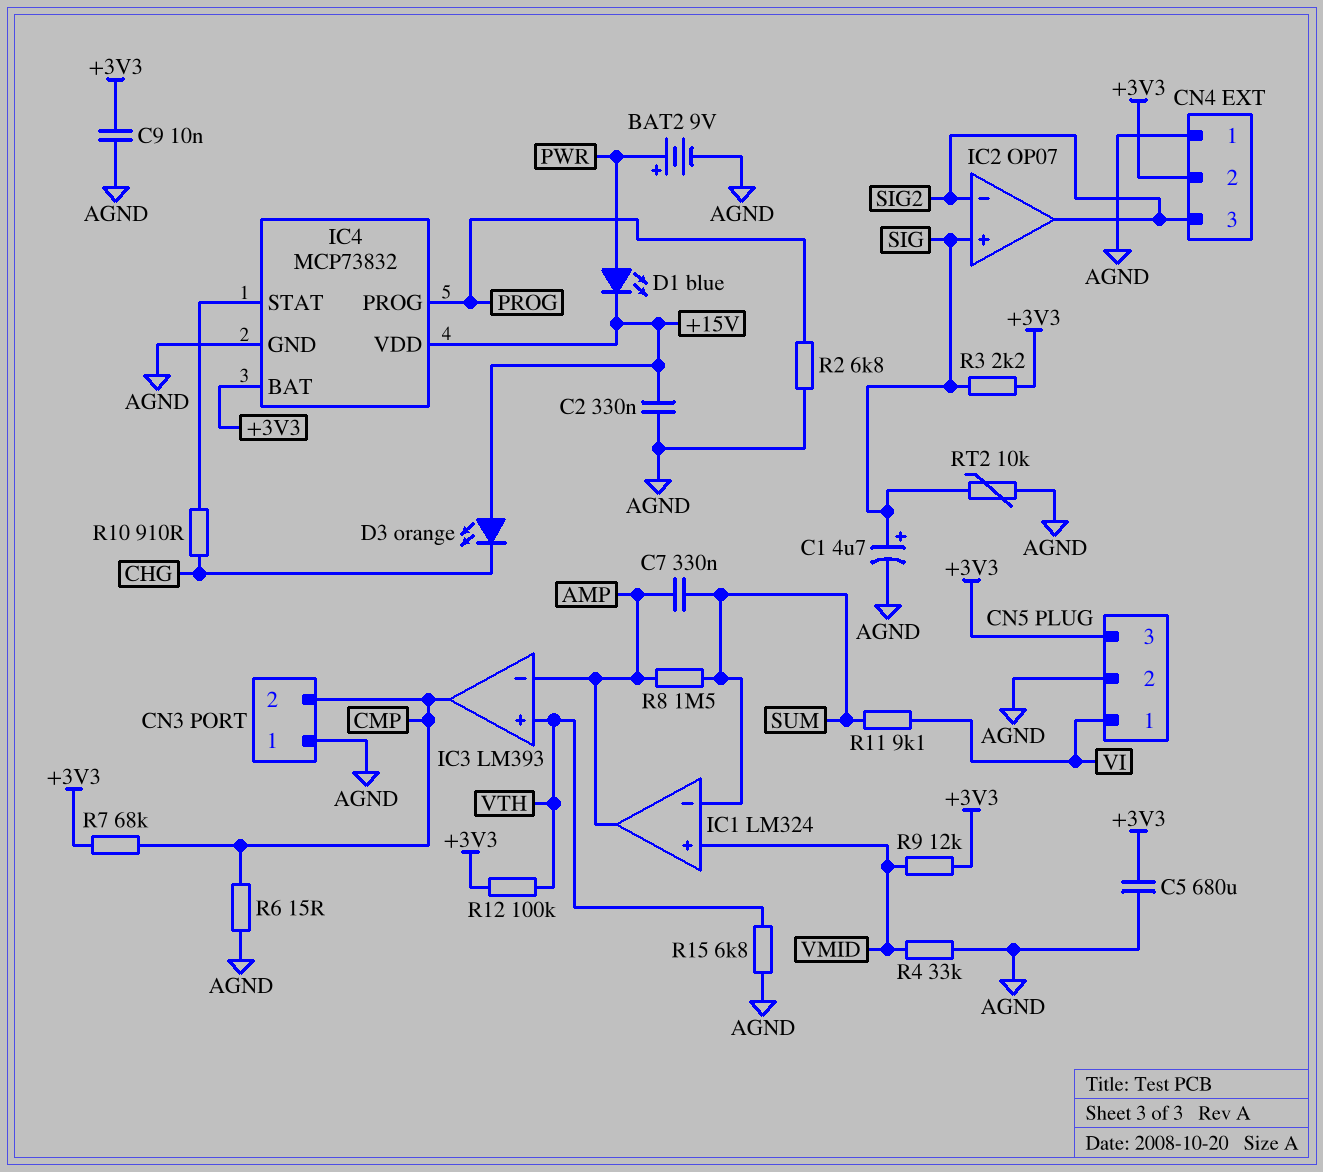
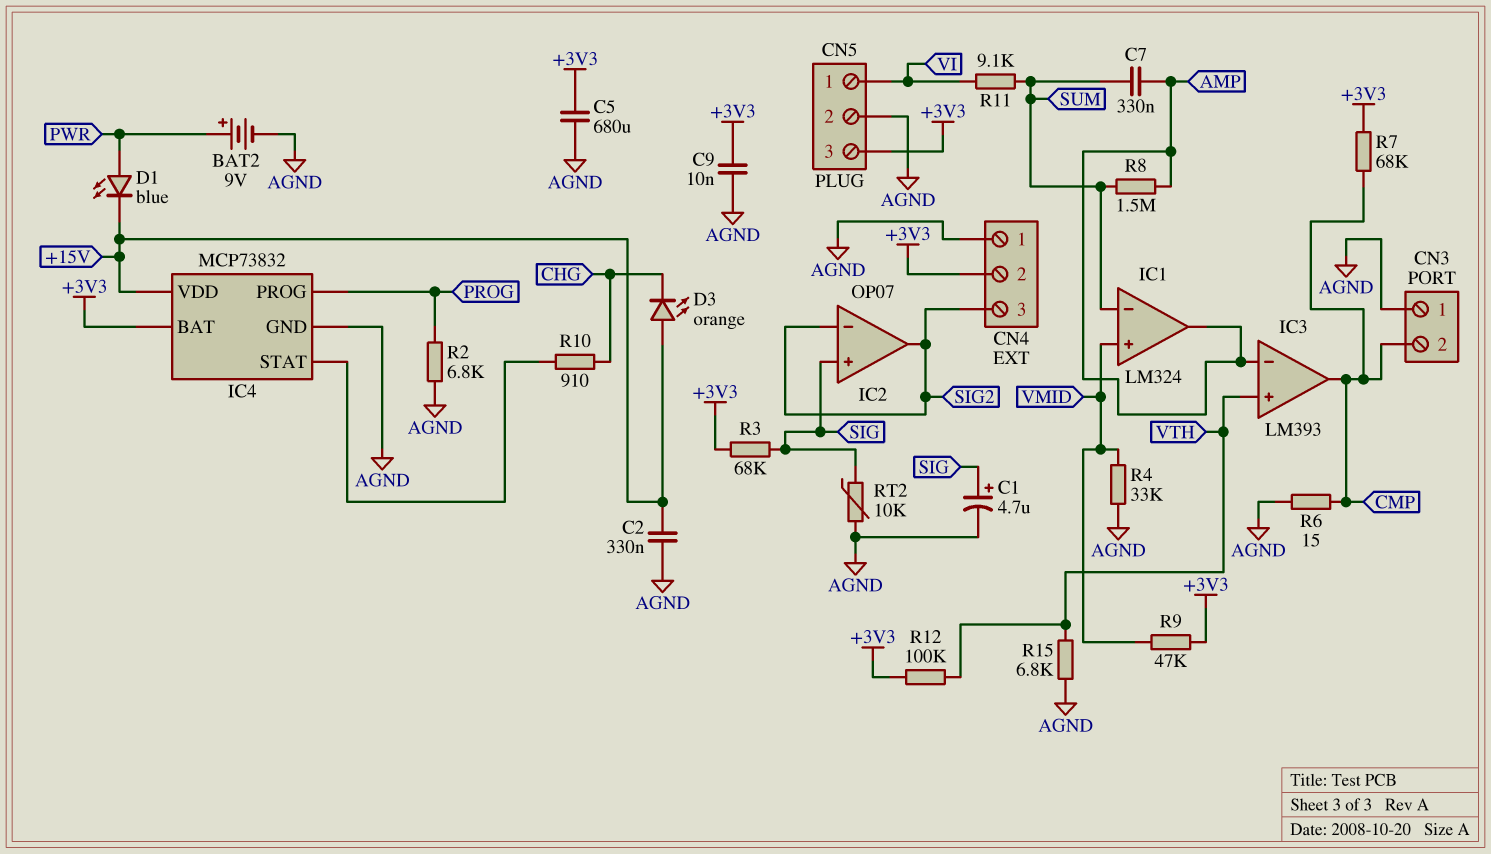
R3: 2.2k (+3V3, SIG) -> 68k (+3V3, SIG)
R9: 12k (+3V3, VMID) -> 47k (+3V3, VMID)

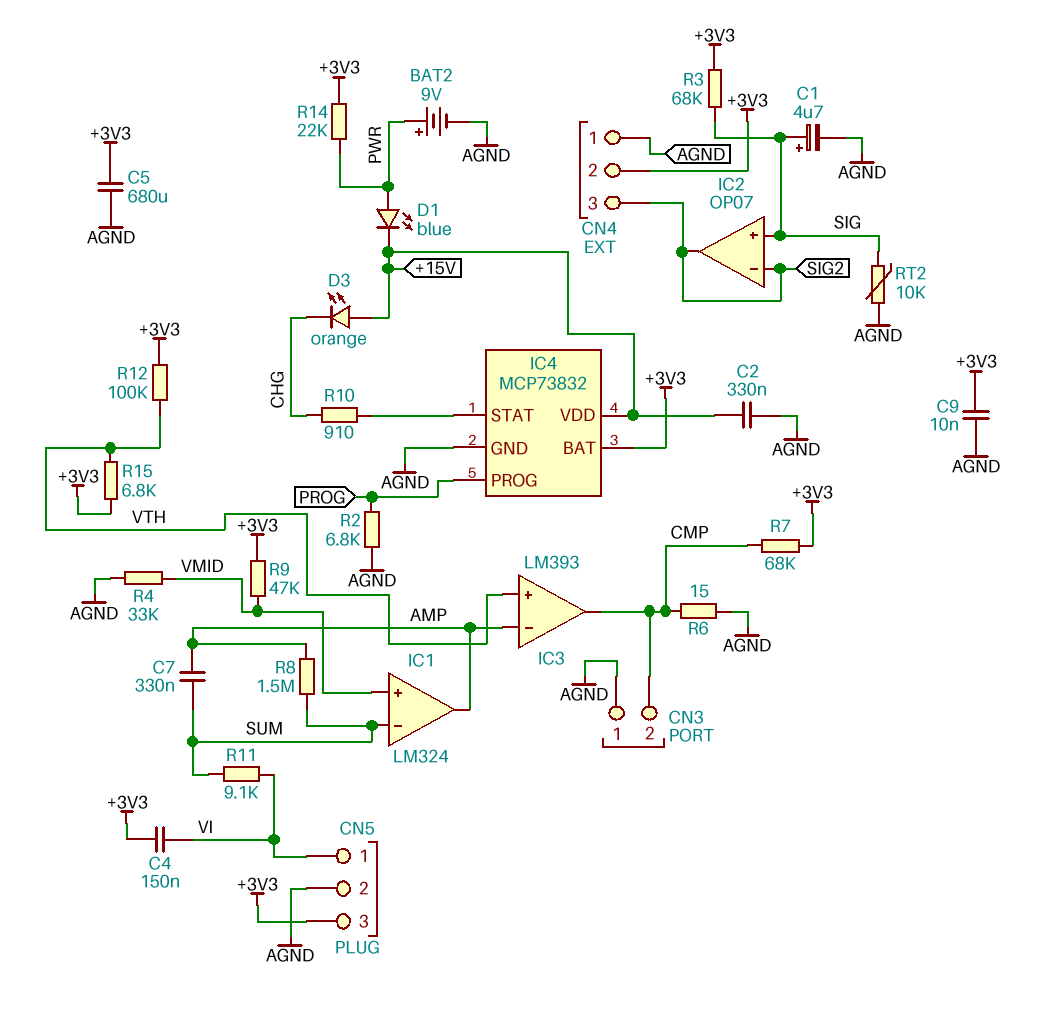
C4: none -> 150nF (+3V3, VI)
R14: none -> 22k (+3V3, PWR)
R15: 6.8k (AGND, VTH) -> 6.8k (+3V3, VTH)

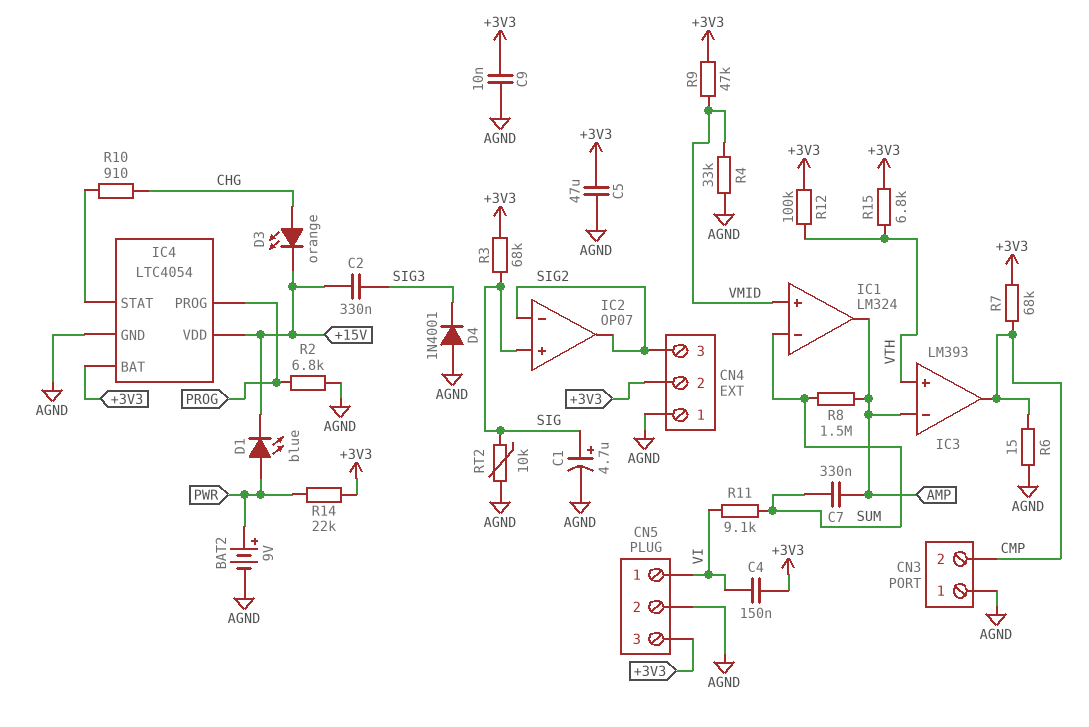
C2: 330nF (+15V, AGND) -> 330nF (+15V, SIG3)
C5: 680uF (+3V3, AGND) -> 47uF (+3V3, AGND)
D3: LED orange (A +15V, K CHG) -> LED orange (A CHG, K +15V)
D4: none -> diode 1N4001 (A AGND, K SIG3)
IC4: MCP73832 -> LTC4054

